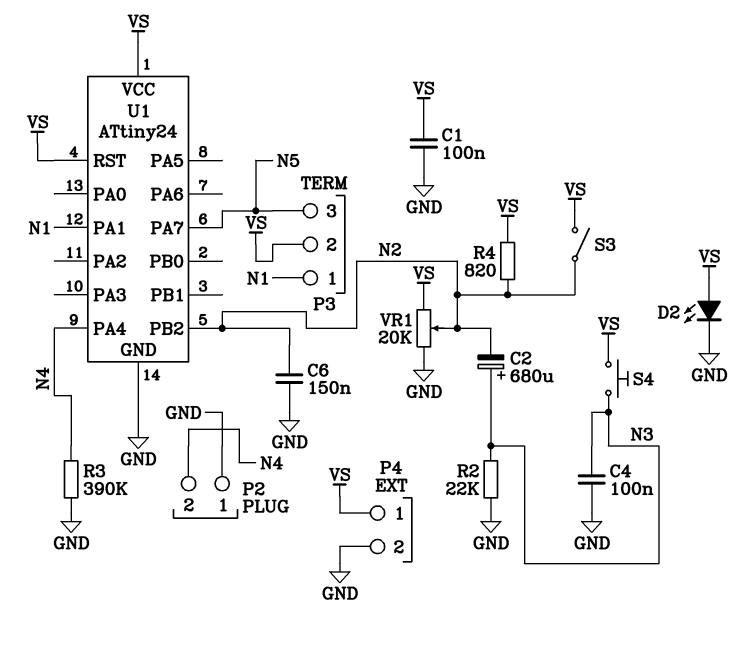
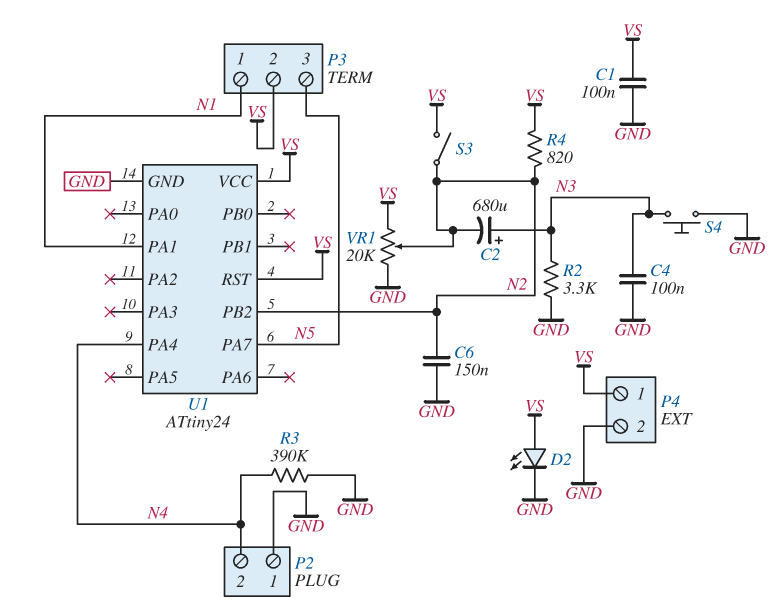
R2: 22k (GND, N3) -> 3.3k (GND, N3)
S4: button (N3, VS) -> button (GND, N3)

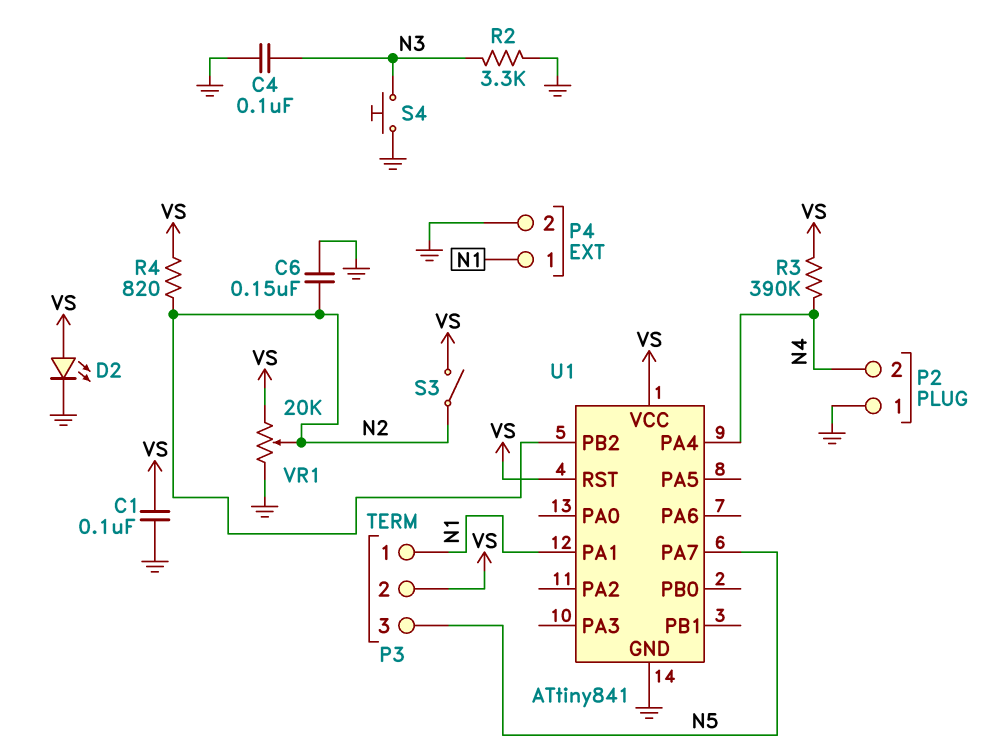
C2: 680uF (plus N3, minus N2) -> none
P4 pin 1: VS -> N1
R3: 390k (GND, N4) -> 390k (N4, VS)
U1: ATtiny24 -> ATtiny841

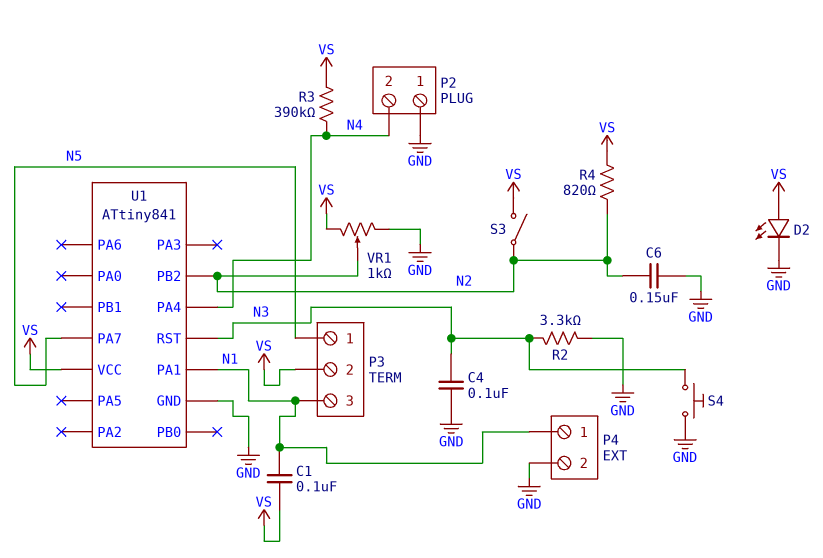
C1: 100nF (GND, VS) -> 100nF (N1, VS)
P3 pin 1: N1 -> N5
P3 pin 3: N5 -> N1
U1 pin RST: VS -> N3
VR1: 20k (GND, VS, wiper N2) -> 1k (GND, VS, wiper N2)

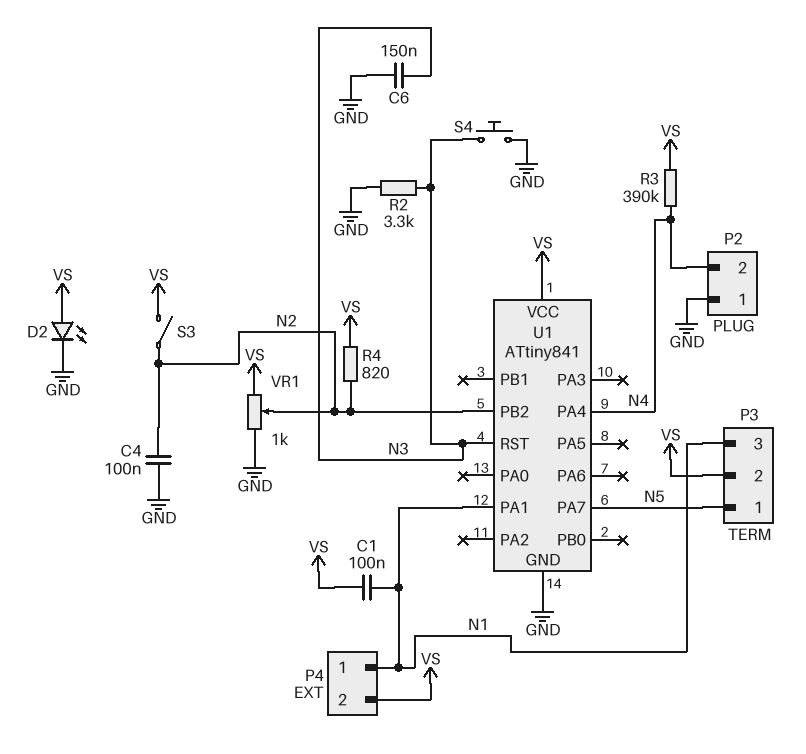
C4: 100nF (GND, N3) -> 100nF (GND, N2)
C6: 150nF (GND, N2) -> 150nF (GND, N3)
P4 pin 2: GND -> VS

